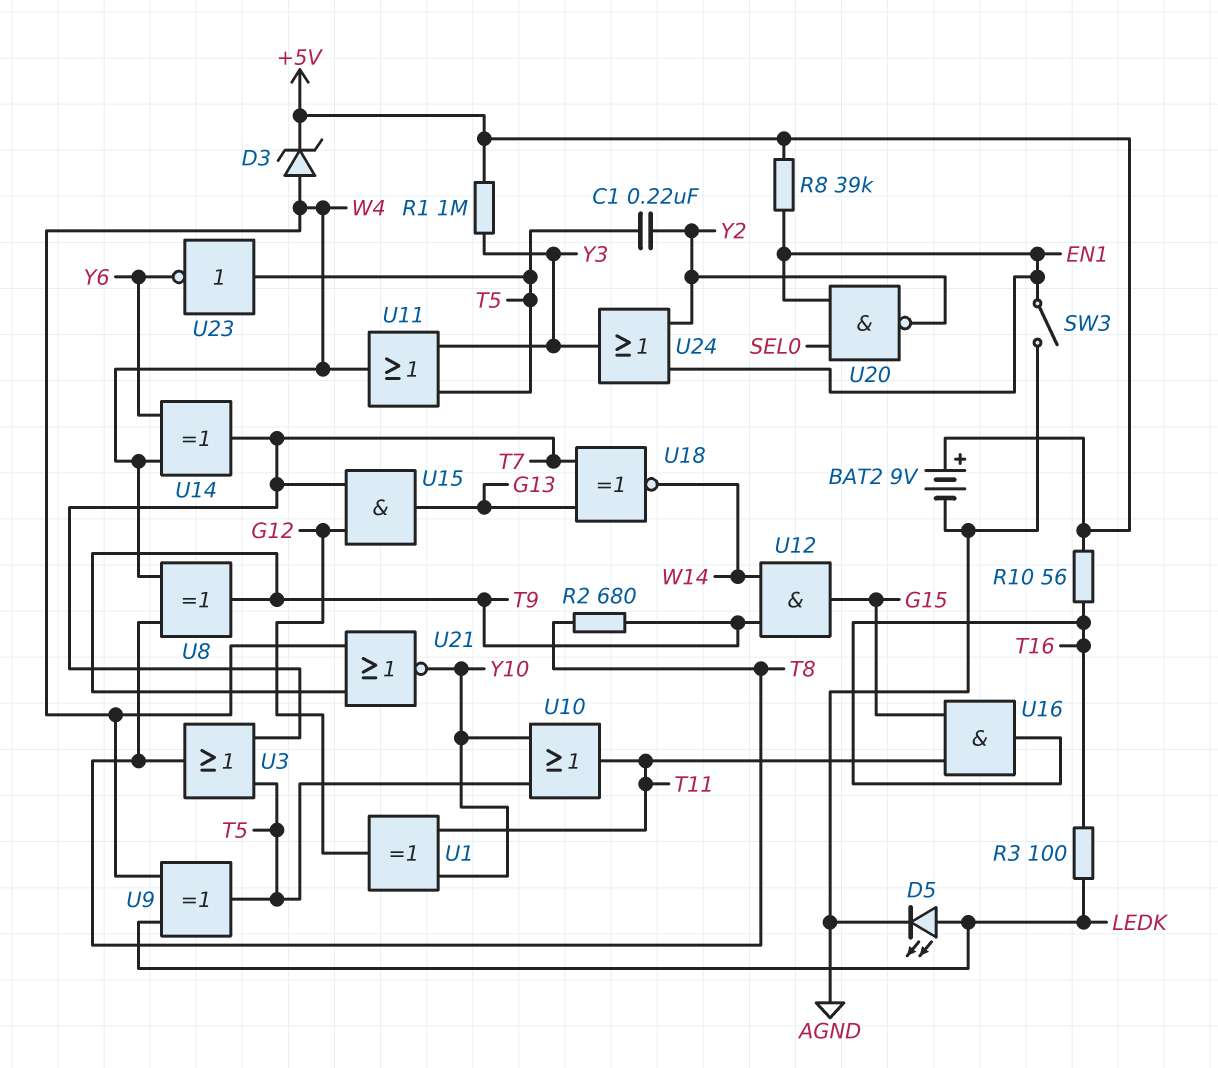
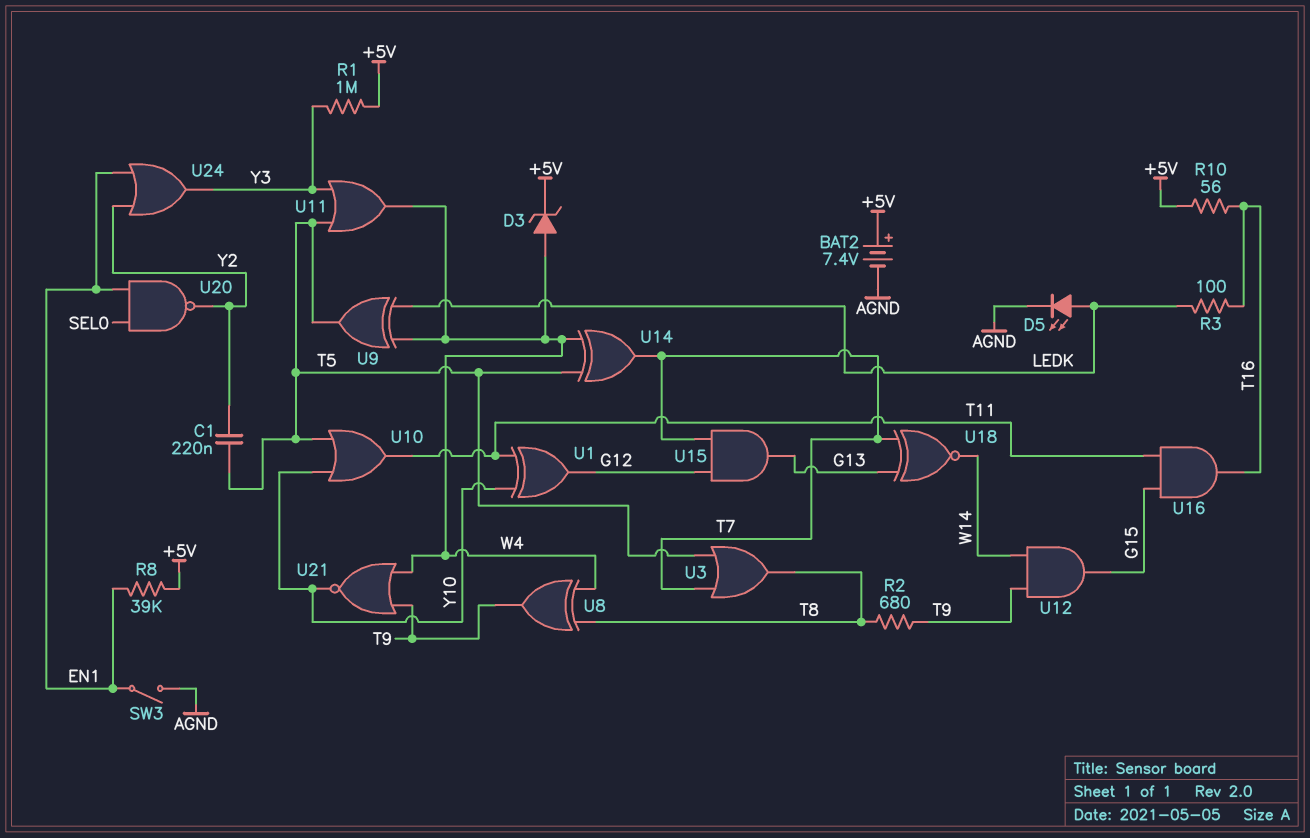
BAT2: 9V (plus +5V, minus AGND) -> 7.4V (plus +5V, minus AGND)
U14: XOR (in W4, in Y6, out T7) -> XOR (in T5, in W4, out T7)
U23: NOT (in T5, out Y6) -> none

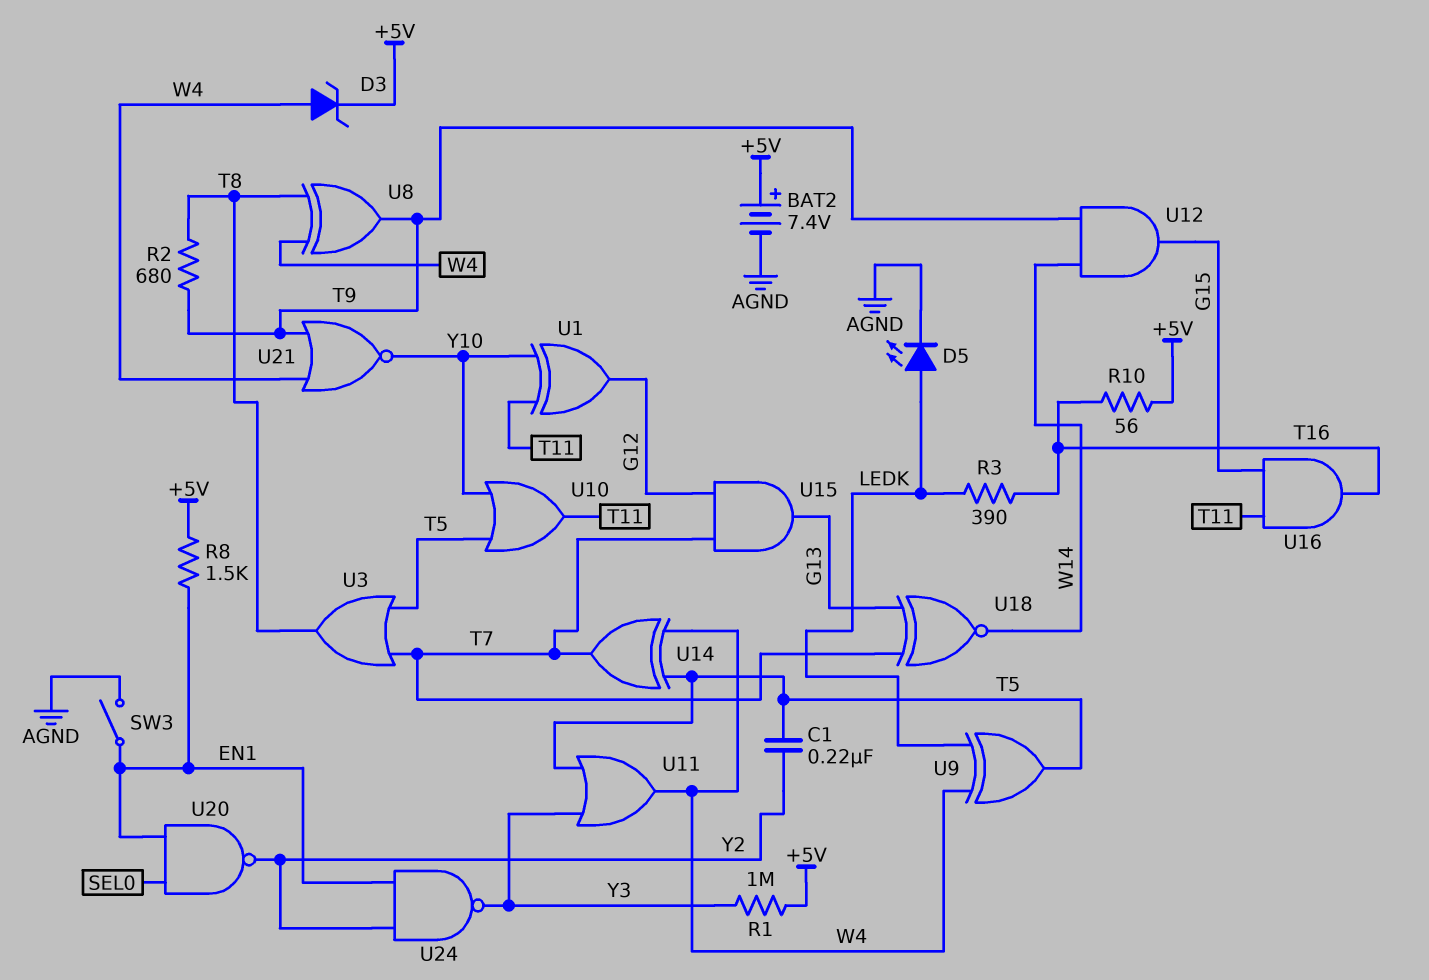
R3: 100 (LEDK, T16) -> 390 (LEDK, T16)
R8: 39k (+5V, EN1) -> 1.5k (+5V, EN1)
U24: OR (in EN1, in Y2, out Y3) -> NAND (in EN1, in Y2, out Y3)

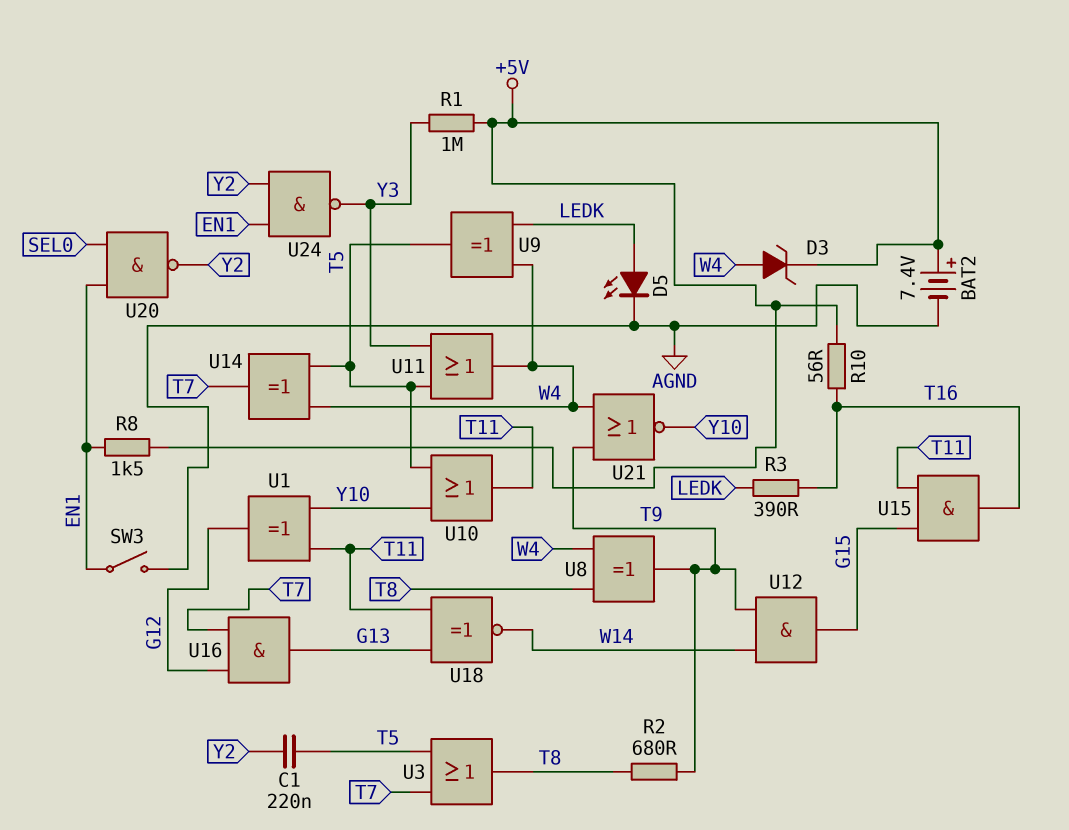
U15: AND (in G12, in T7, out G13) -> AND (in G15, in T11, out T16)
U16: AND (in G15, in T11, out T16) -> AND (in G12, in T7, out G13)
U18: XNOR (in G13, in T7, out W14) -> XNOR (in G13, in T11, out W14)

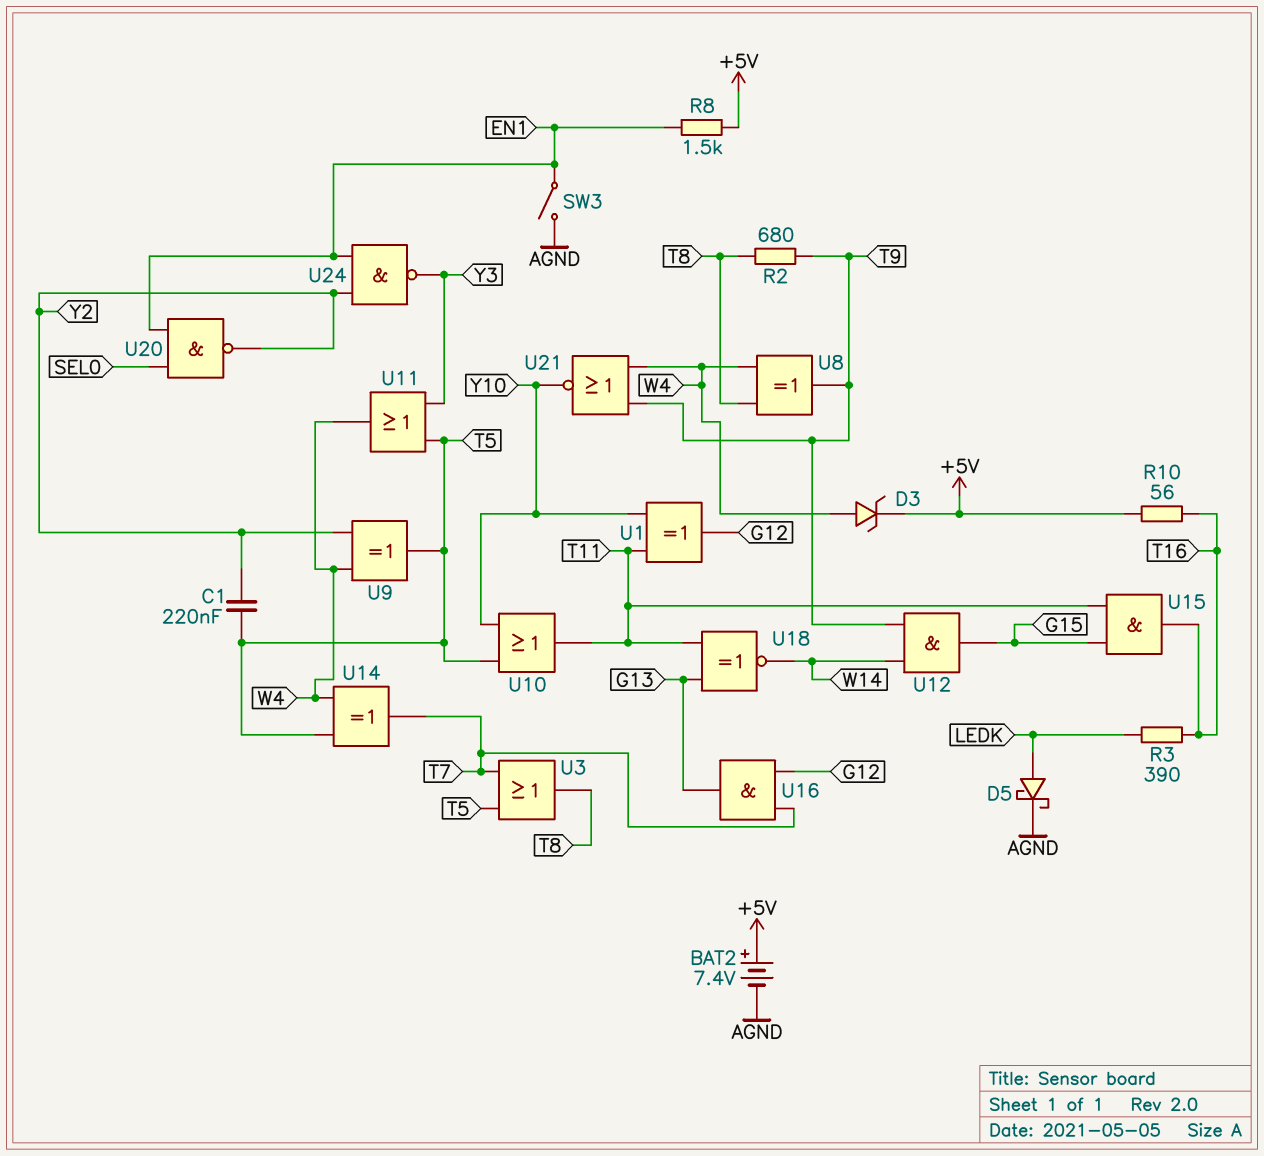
D5: LED (A LEDK, K AGND) -> schottky (A LEDK, K AGND)
R1: 1M (+5V, Y3) -> none
U9: XOR (in LEDK, in W4, out T5) -> XOR (in W4, in Y2, out T5)

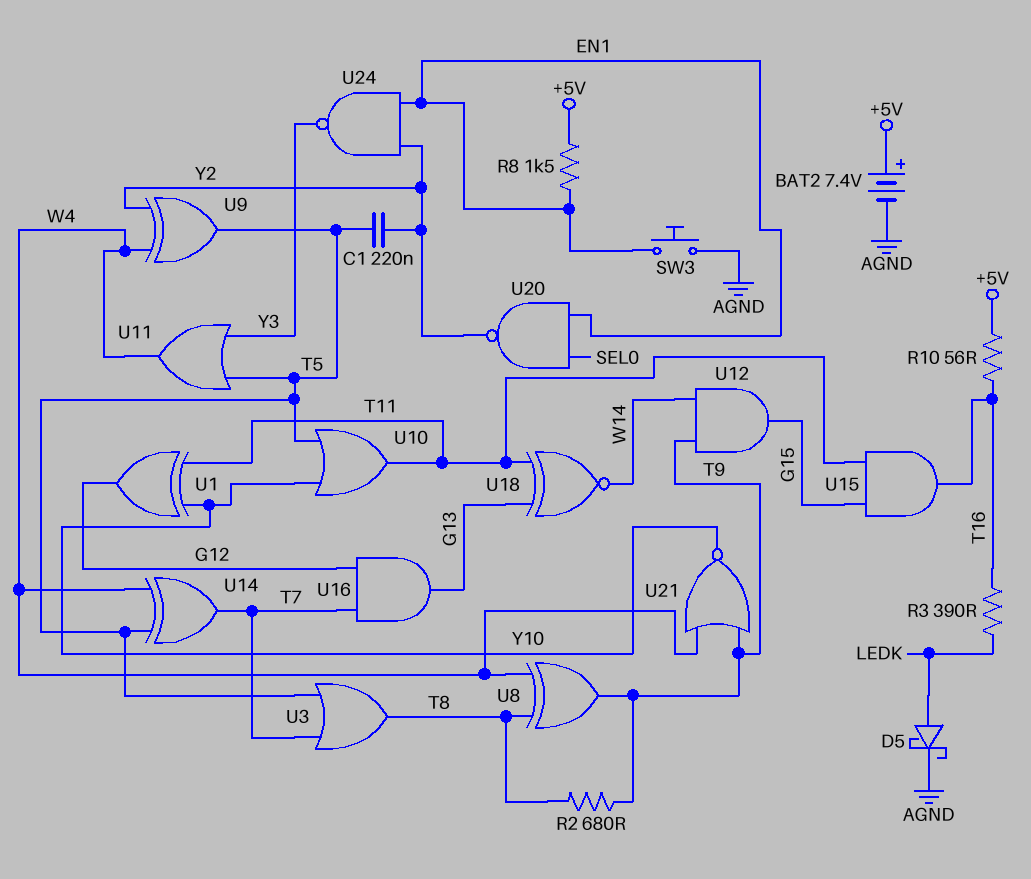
D3: zener (A W4, K +5V) -> none
SW3: switch (AGND, EN1) -> button (AGND, EN1)

